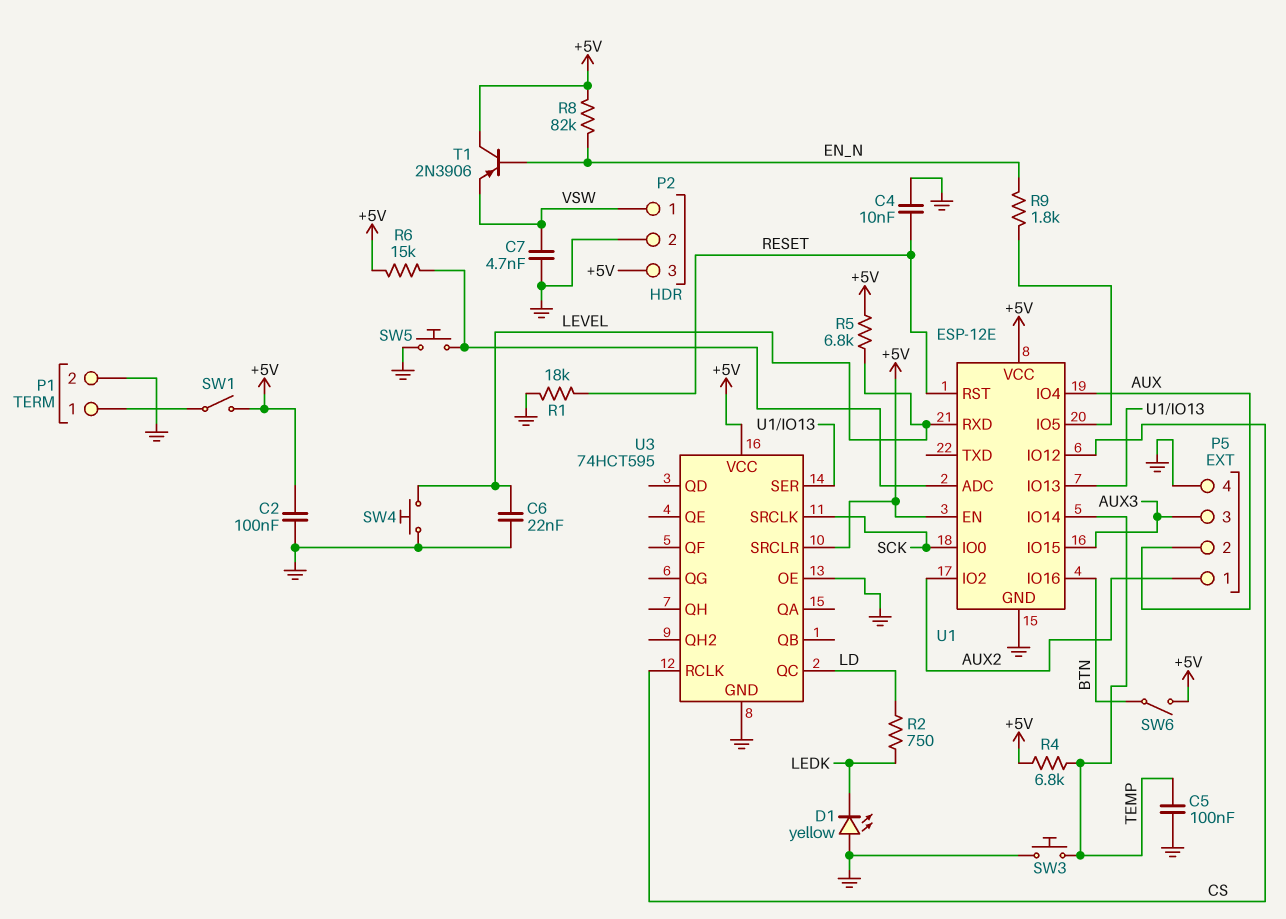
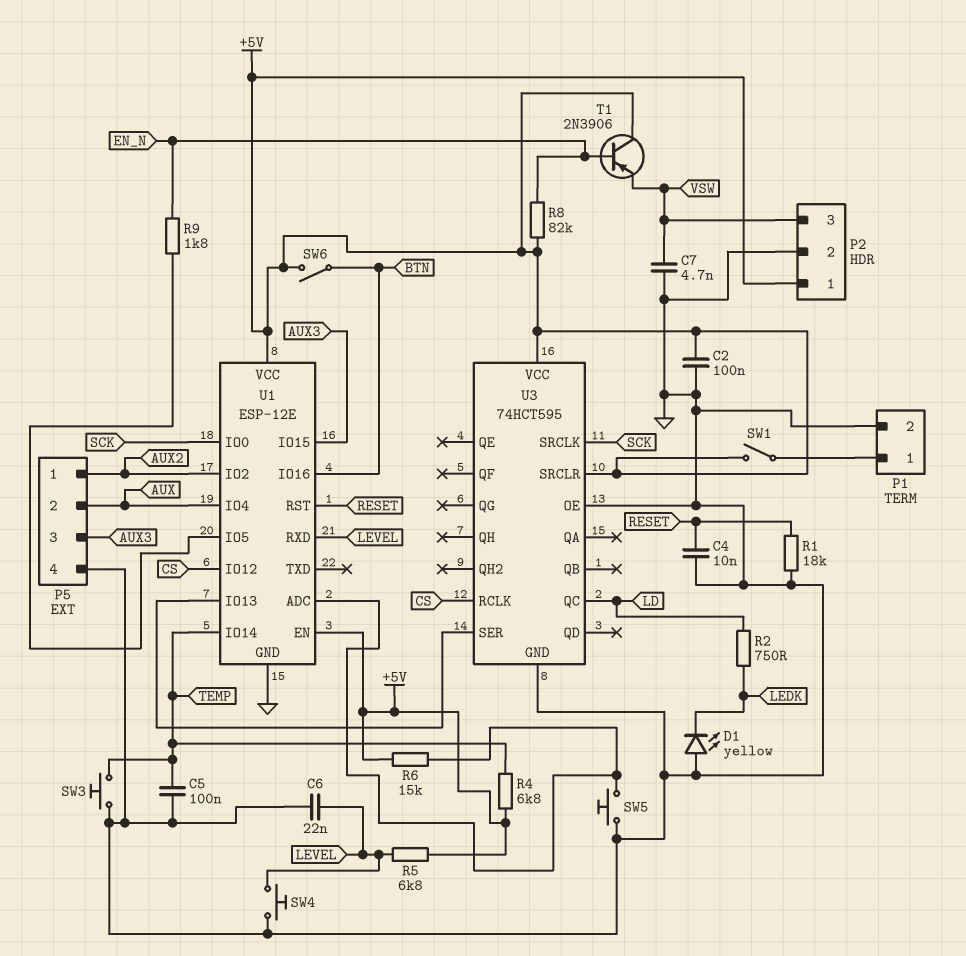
P2 pin 1: VSW -> +5V
P2 pin 3: +5V -> VSW

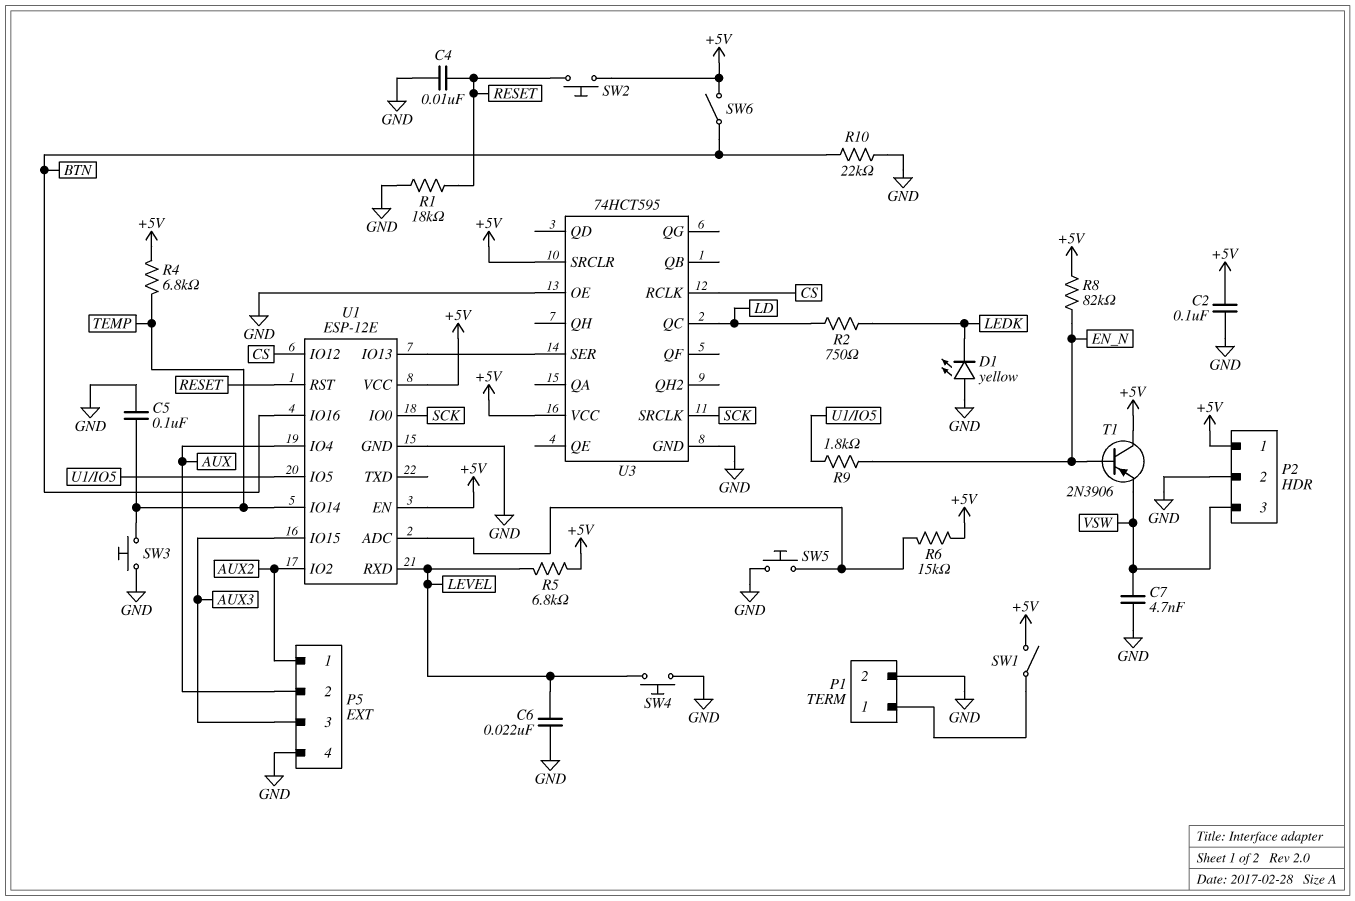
R10: none -> 22k (BTN, GND)
SW2: none -> button (+5V, RESET)

